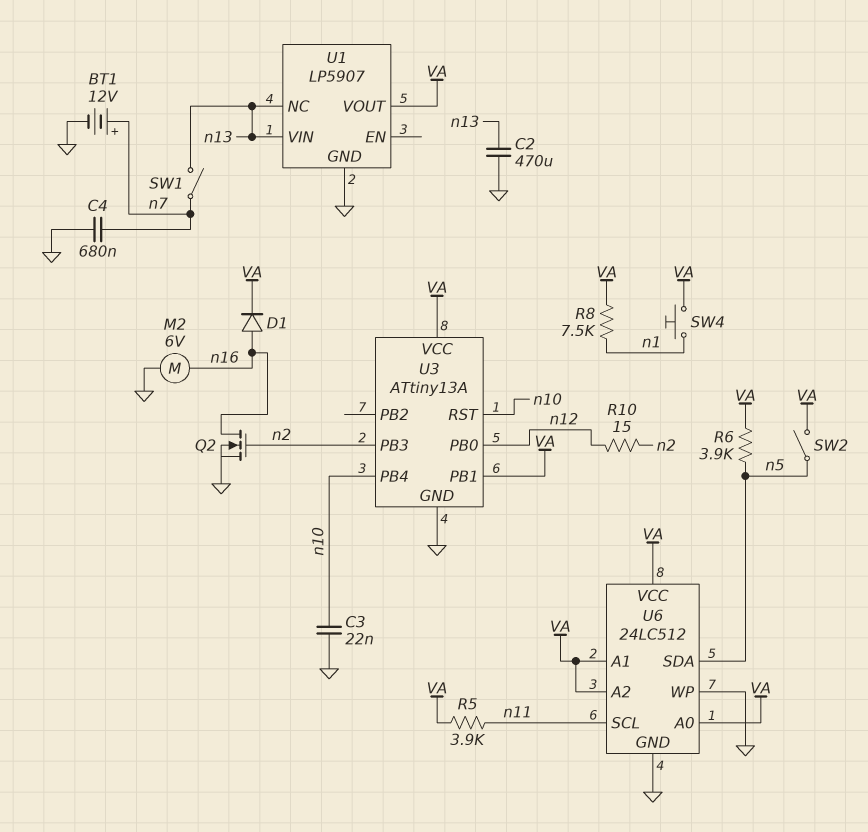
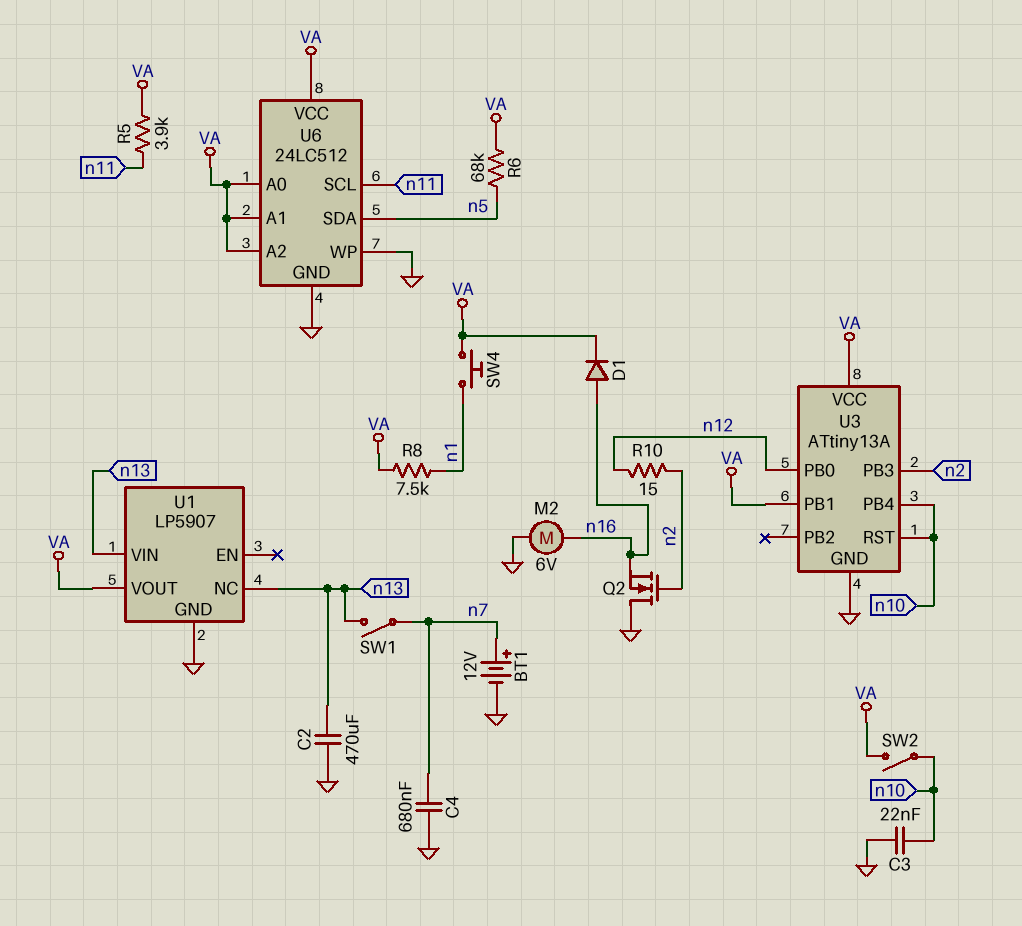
Q2: NMOS (G n2, D n16, S GND) -> NMOS (G n2, D GND, S n16)
R6: 3.9k (VA, n5) -> 68k (VA, n5)
SW2: switch (VA, n5) -> switch (VA, n10)

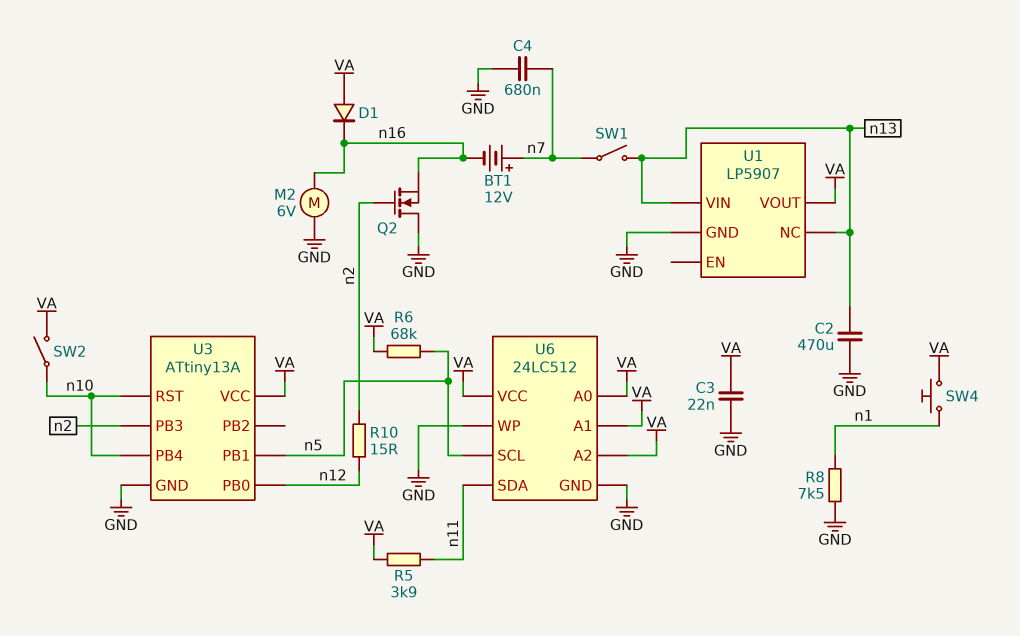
BT1: 12V (plus n7, minus GND) -> 12V (plus n7, minus n16)
C3: 22nF (GND, n10) -> 22nF (GND, VA)
D1: diode (A n16, K VA) -> diode (A VA, K n16)
R8: 7.5k (VA, n1) -> 7.5k (GND, n1)
U3 pin PB1: VA -> n5
U6 pin SCL: n11 -> n5
U6 pin SDA: n5 -> n11

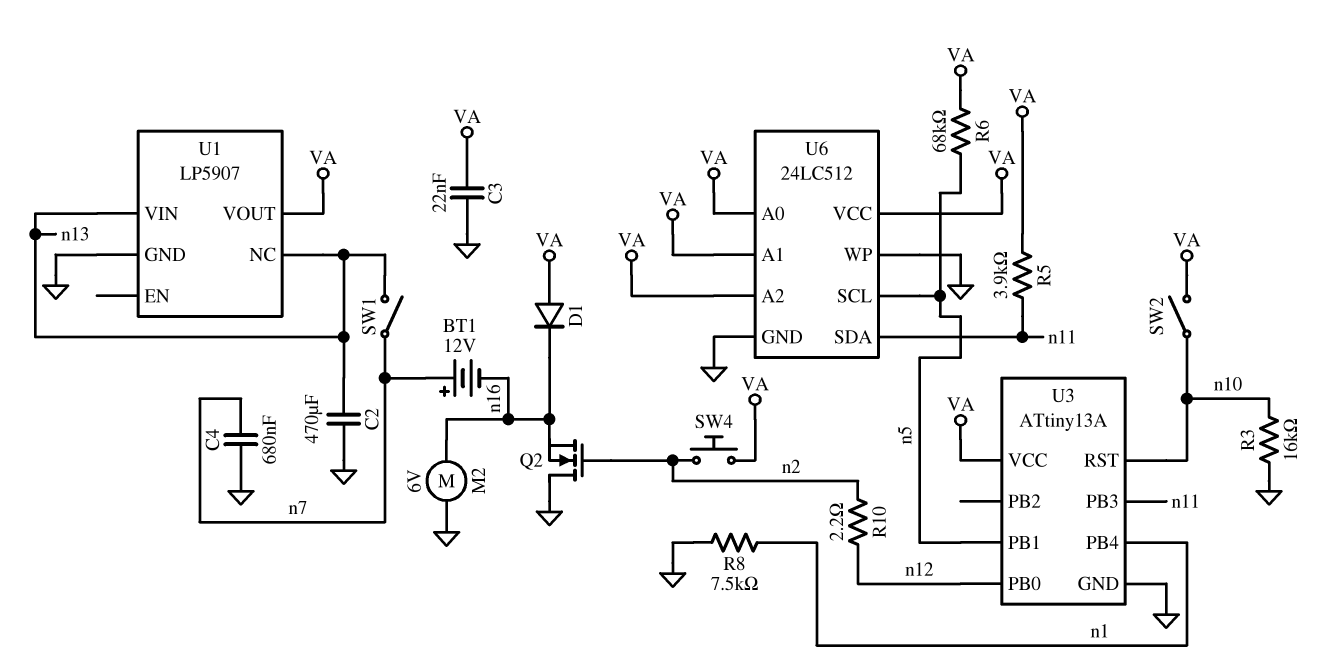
R3: none -> 16k (GND, n10)
R10: 15 (n2, n12) -> 2.2 (n2, n12)
SW4: button (VA, n1) -> button (VA, n2)
U3 pin PB3: n2 -> n11
U3 pin PB4: n10 -> n1

